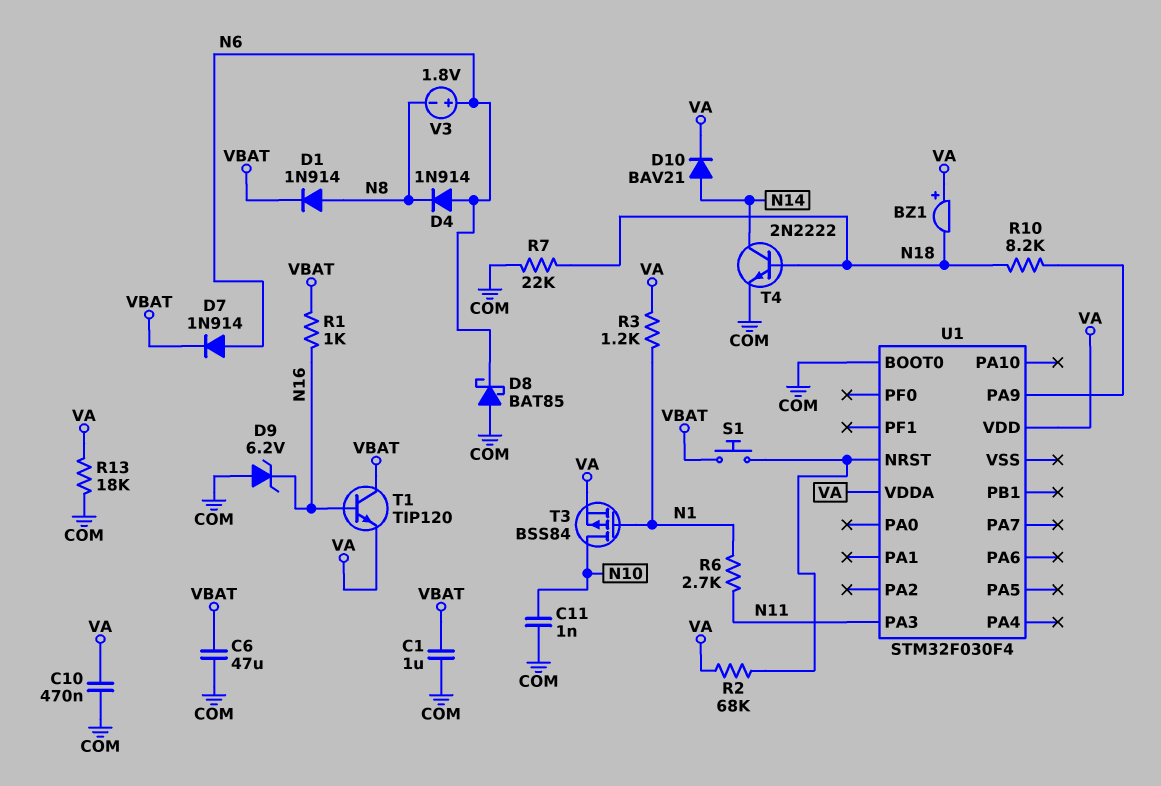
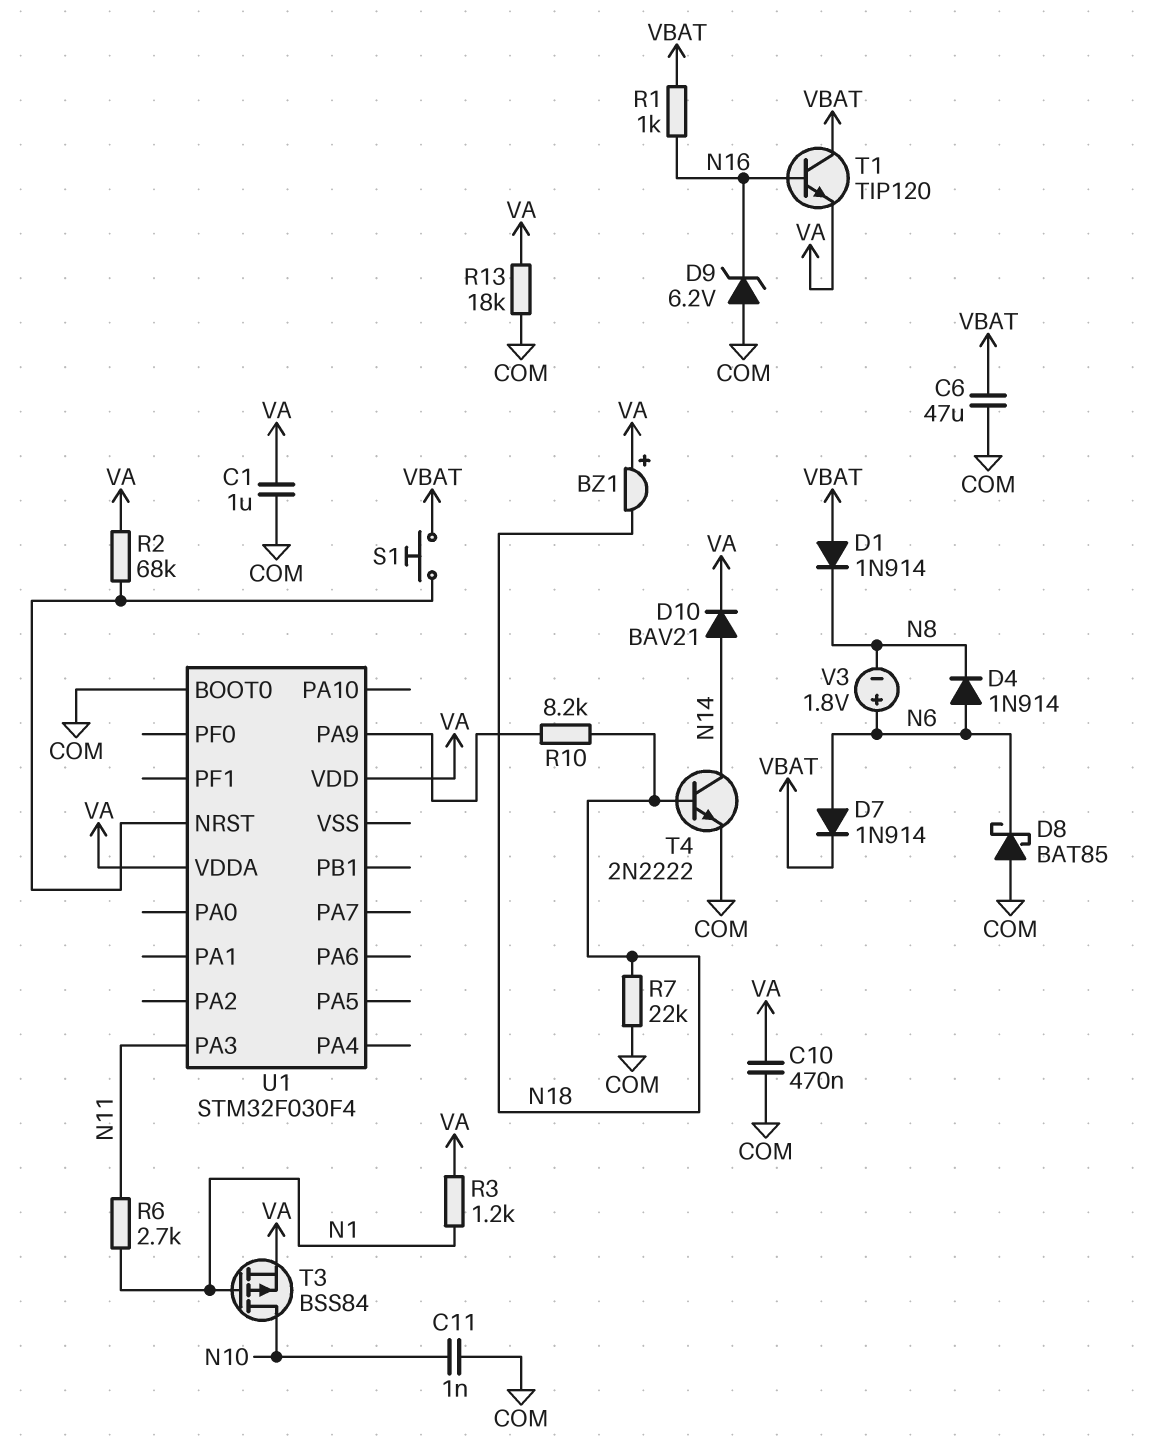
C1: 1uF (COM, VBAT) -> 1uF (COM, VA)
D1: diode 1N914 (A N8, K VBAT) -> diode 1N914 (A VBAT, K N8)

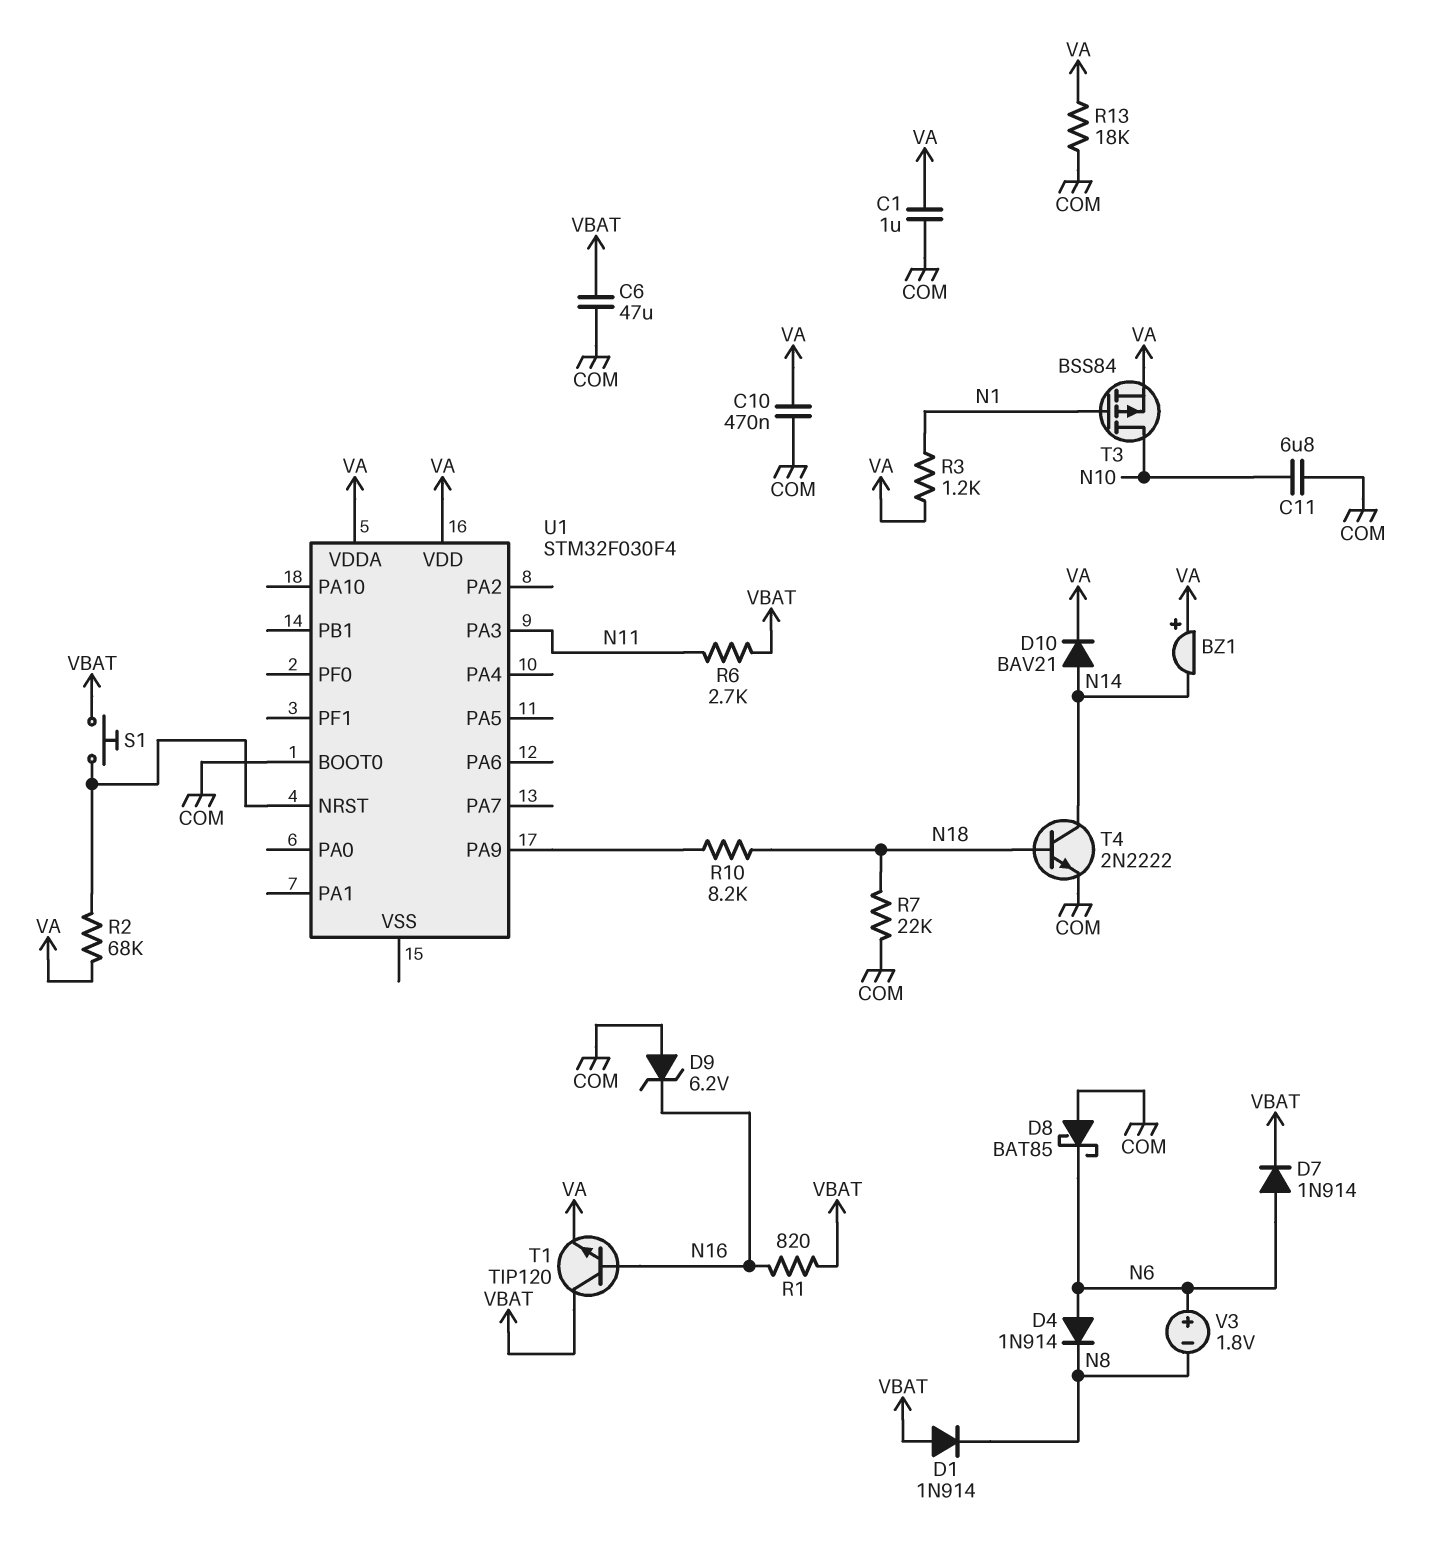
BZ1: buzzer (plus VA, minus N18) -> buzzer (plus VA, minus N14)
C11: 1nF (COM, N10) -> 6.8uF (COM, N10)
R1: 1k (N16, VBAT) -> 820 (N16, VBAT)
R6: 2.7k (N1, N11) -> 2.7k (N11, VBAT)

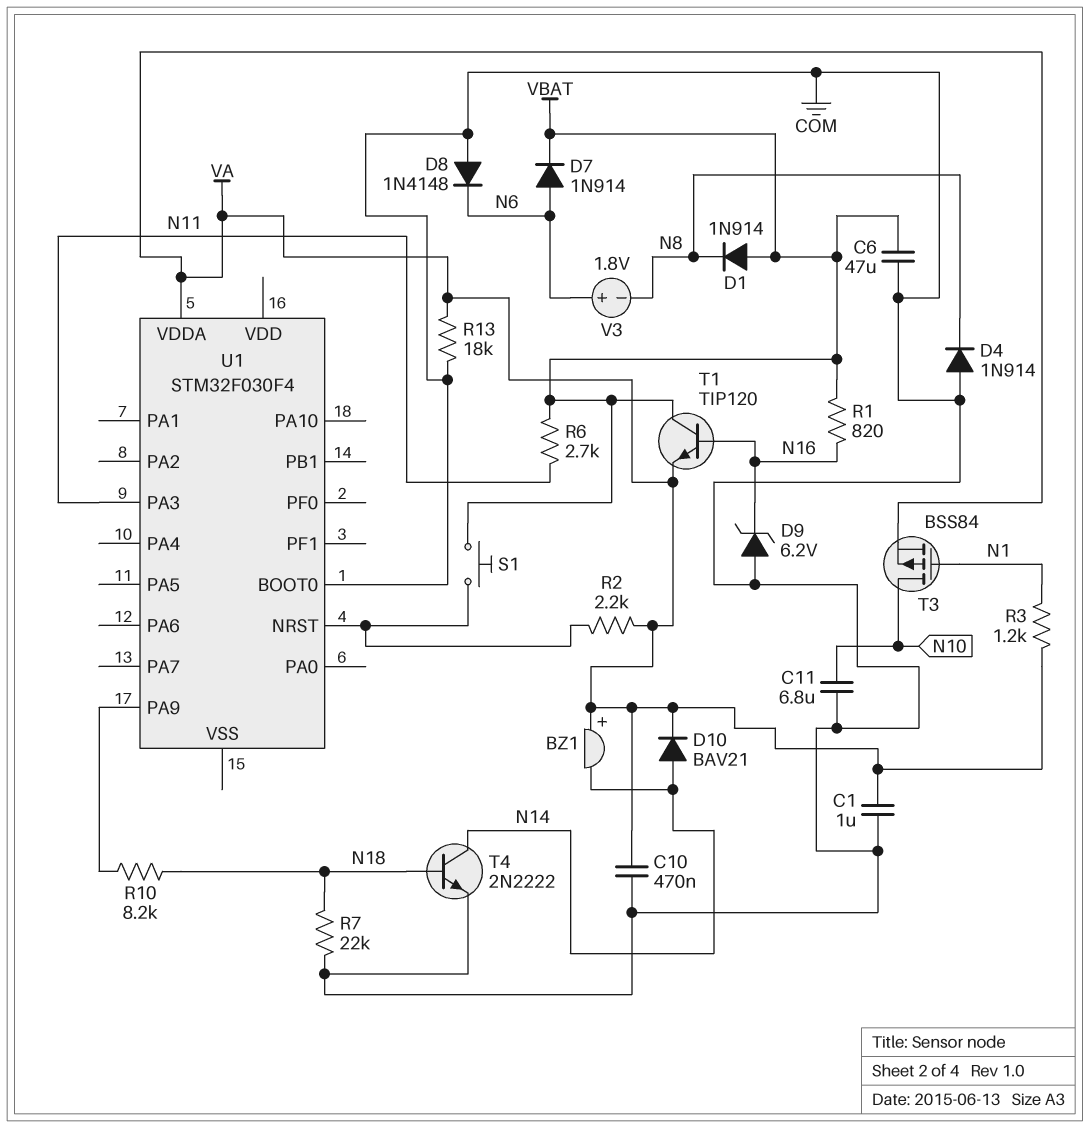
D4: diode 1N914 (A N6, K N8) -> diode 1N914 (A COM, K N8)
D8: schottky BAT85 (A COM, K N6) -> diode 1N4148 (A COM, K N6)
R2: 68k (U1/NRST, VA) -> 2.2k (U1/NRST, VA)
U1 pin VDD: VA -> none

